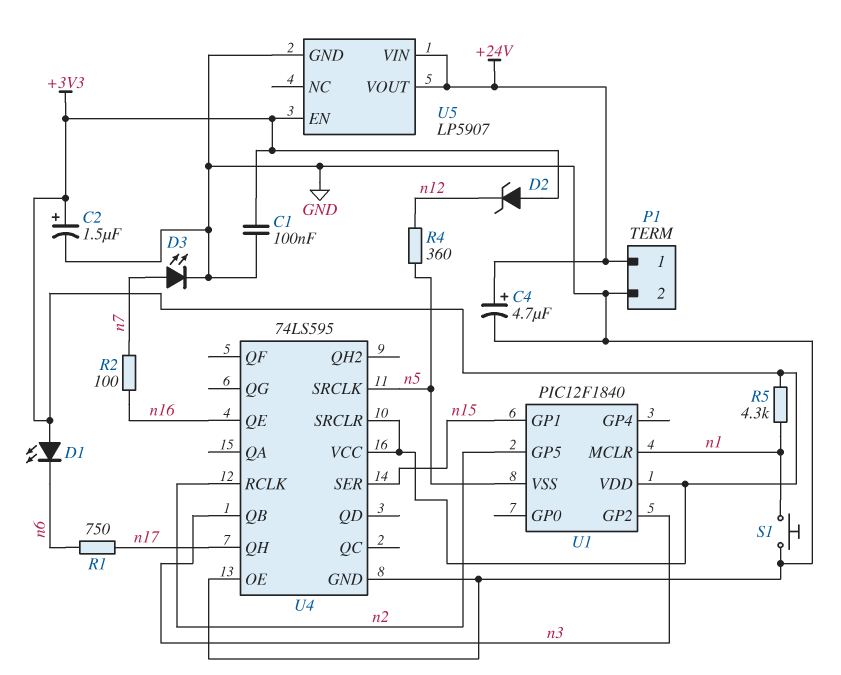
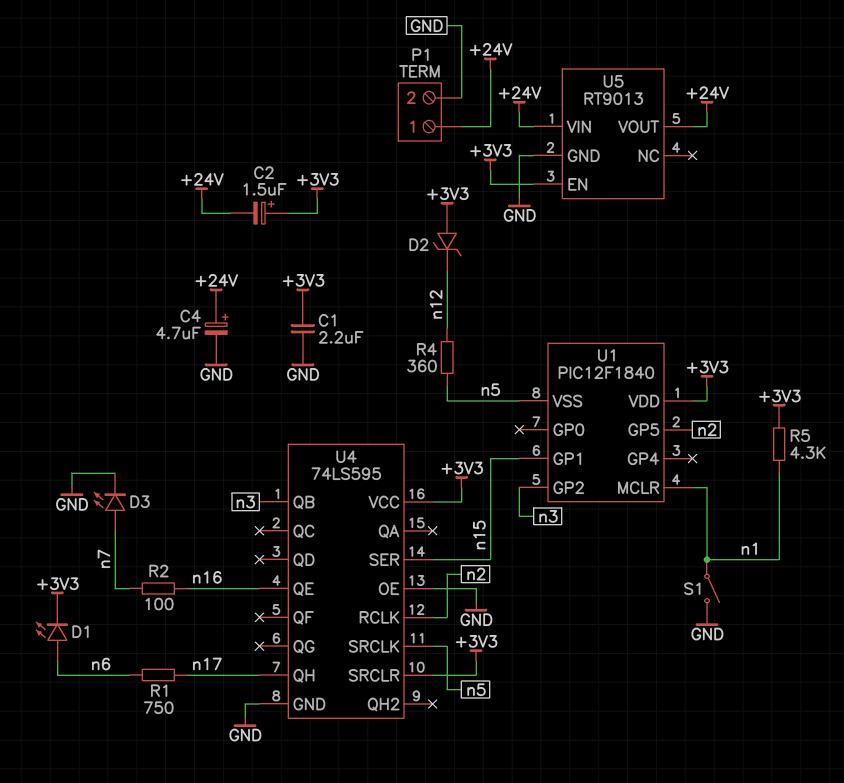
C1: 100nF (+3V3, GND) -> 2.2uF (+3V3, GND)
C2: 1.5uF (plus +3V3, minus GND) -> 1.5uF (plus +3V3, minus +24V)
D1: LED (A +3V3, K n6) -> LED (A n6, K +3V3)
S1: button (GND, n1) -> switch (GND, n1)
U5: LP5907 -> RT9013

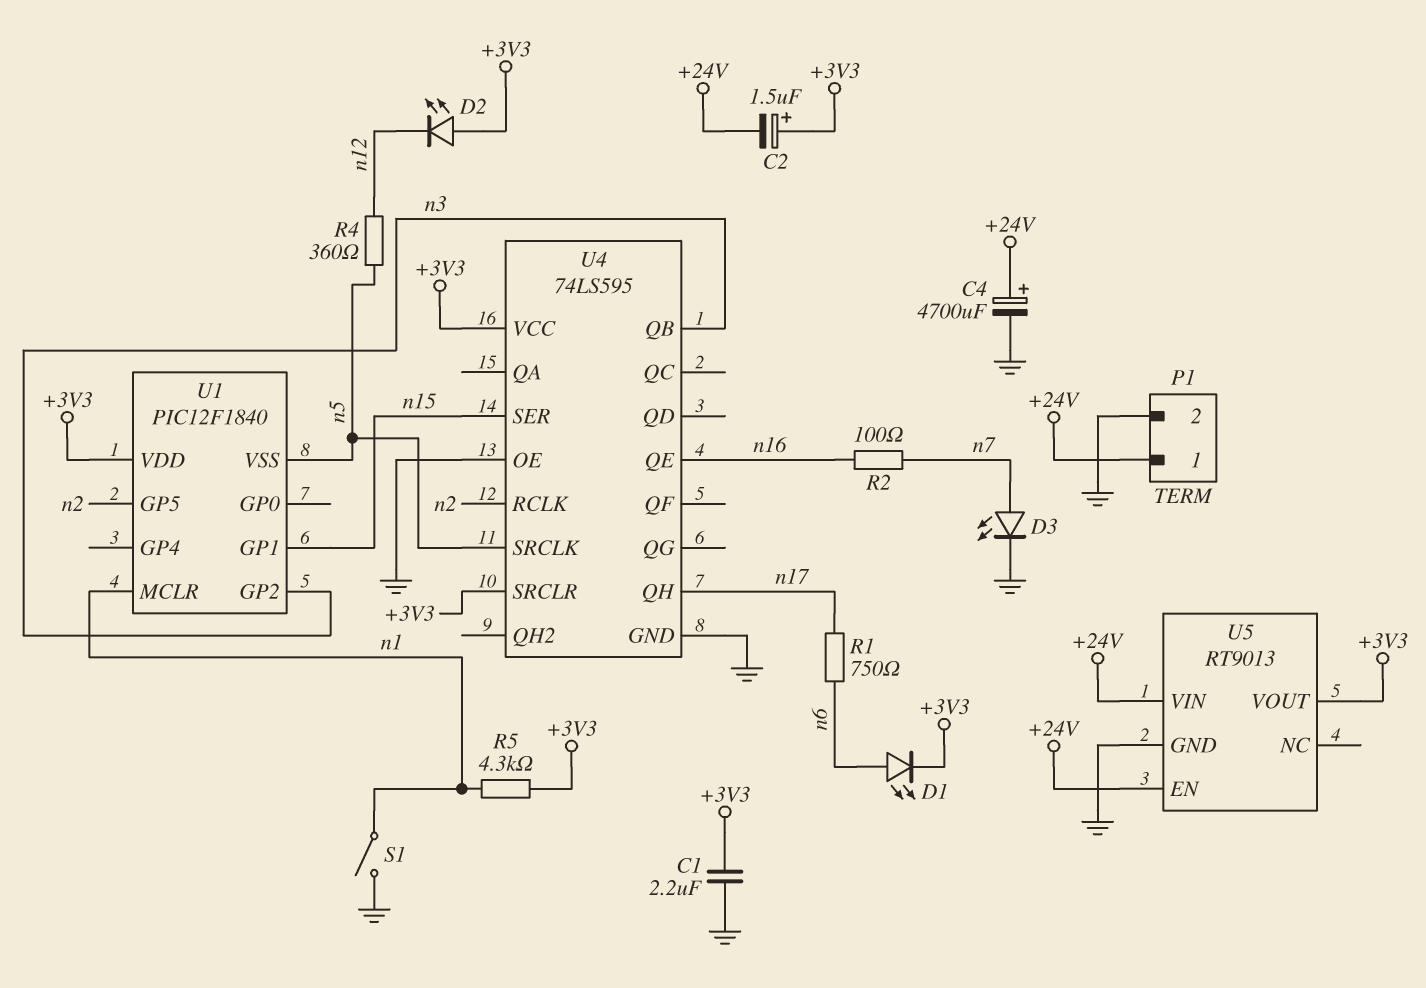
C4: 4.7uF (plus +24V, minus GND) -> 4700uF (plus +24V, minus GND)
D2: zener (A +3V3, K n12) -> LED (A +3V3, K n12)
U5 pin EN: +3V3 -> +24V
U5 pin VOUT: +24V -> +3V3

